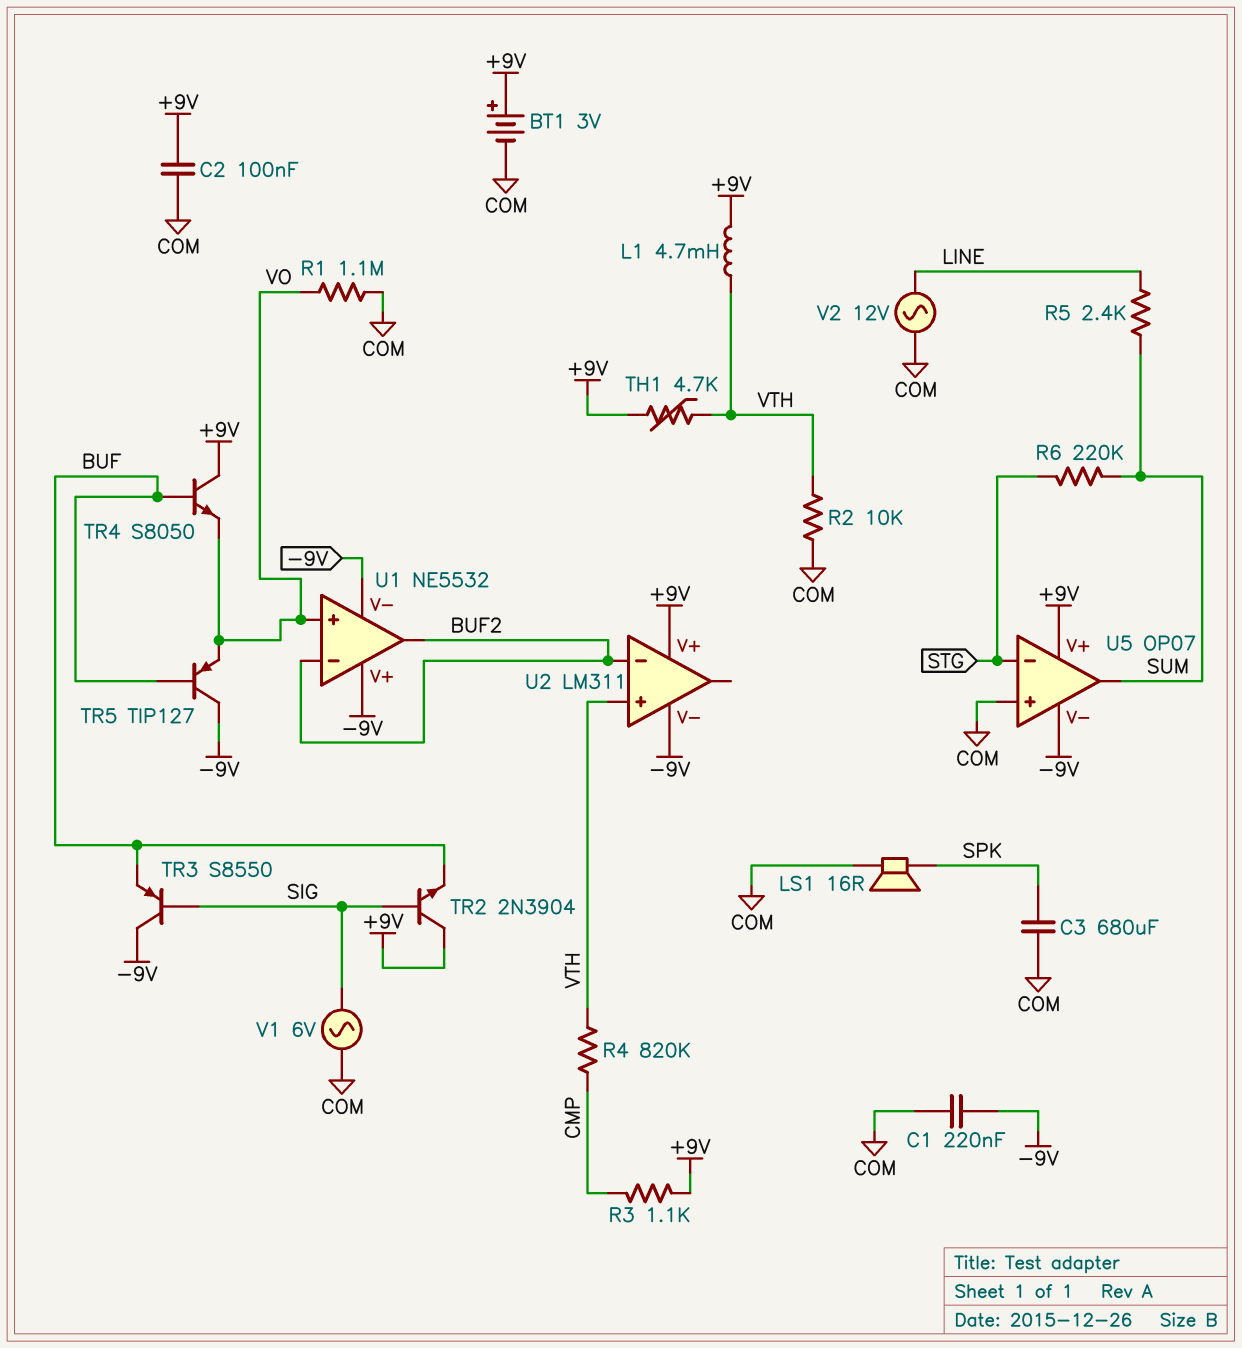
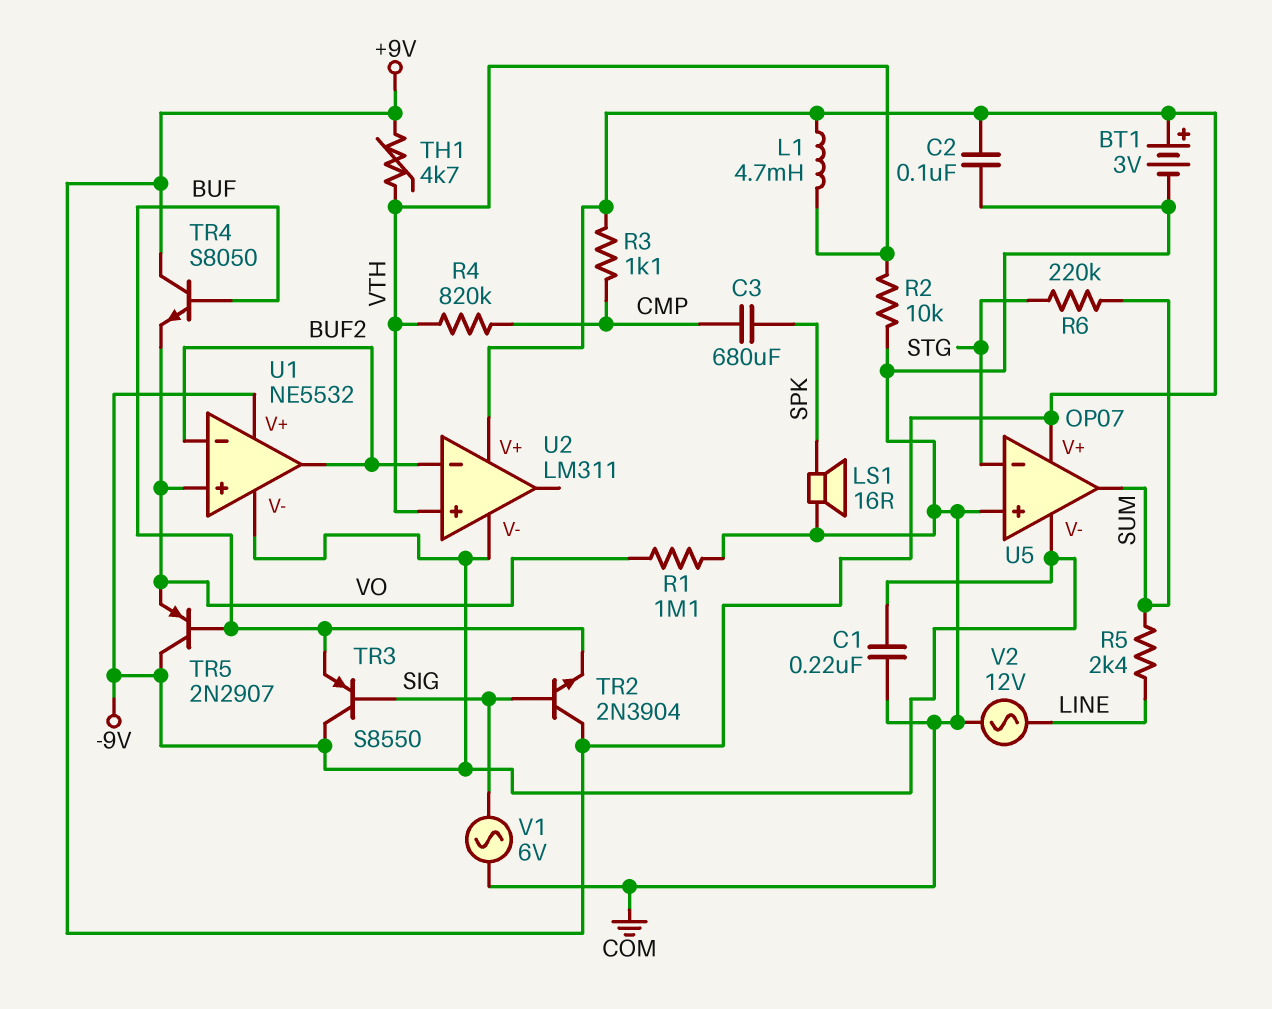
C3: 680uF (COM, SPK) -> 680uF (CMP, SPK)
TR5: PNP TIP127 (B BUF, C -9V, E VO) -> PNP 2N2907 (B BUF, C -9V, E VO)

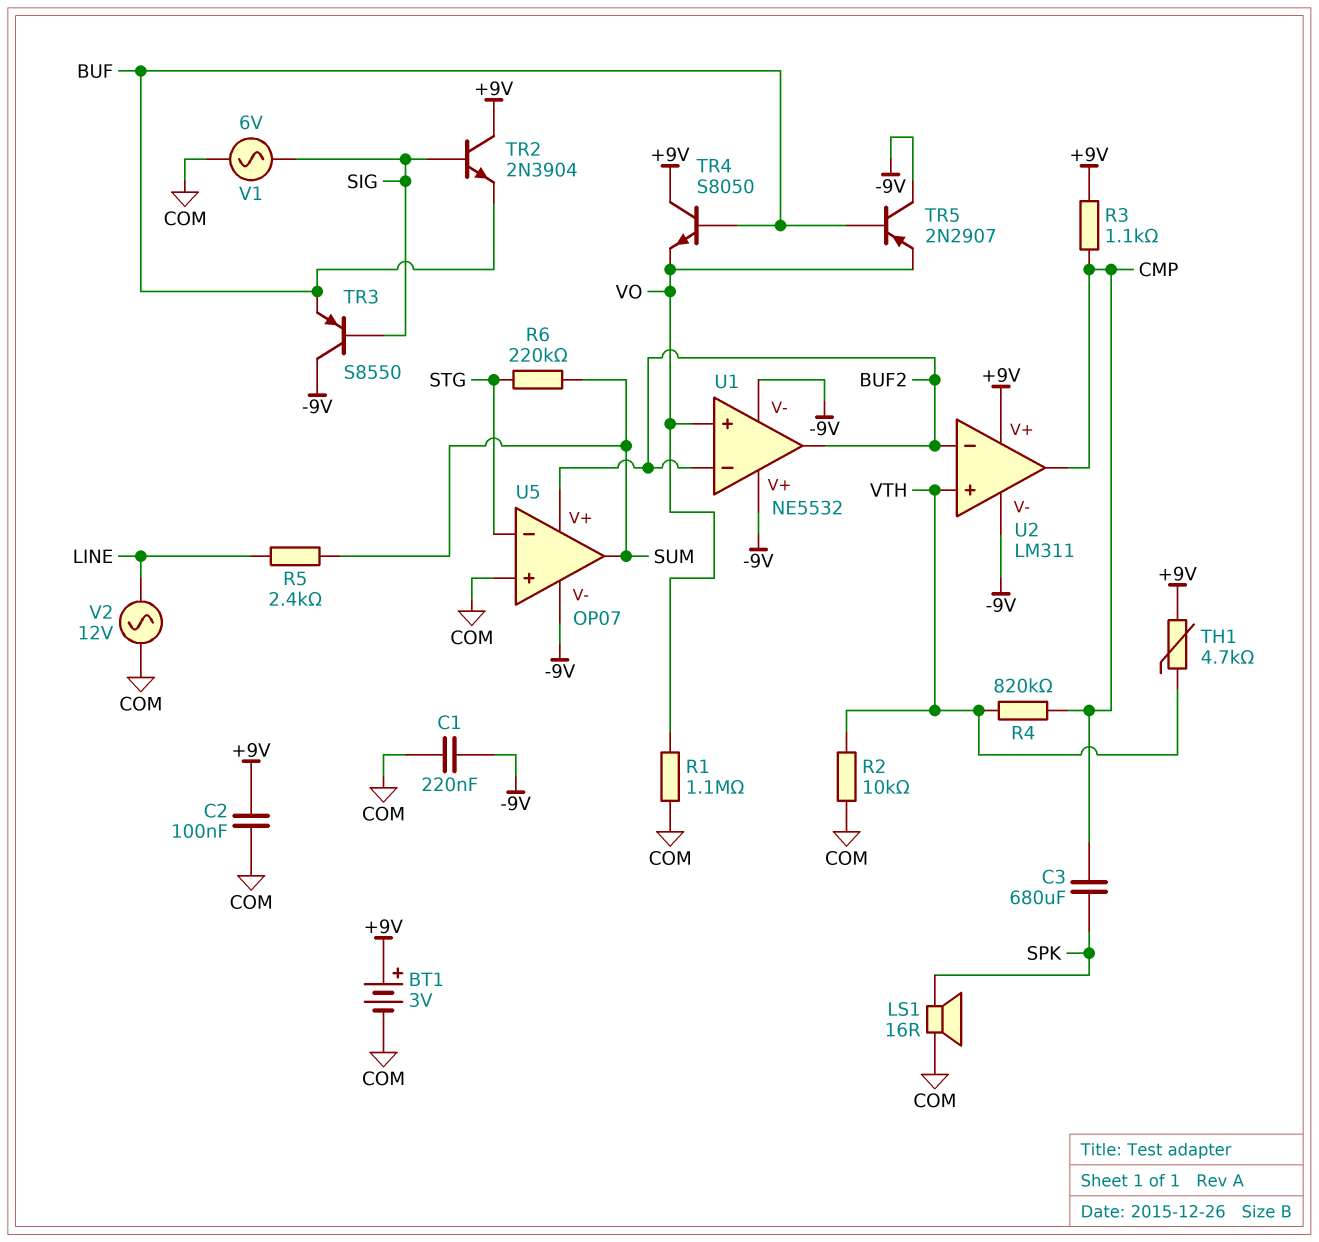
L1: 4.7mH (+9V, VTH) -> none
U2 pin out: none -> CMP
U5 pin V+: +9V -> BUF2

